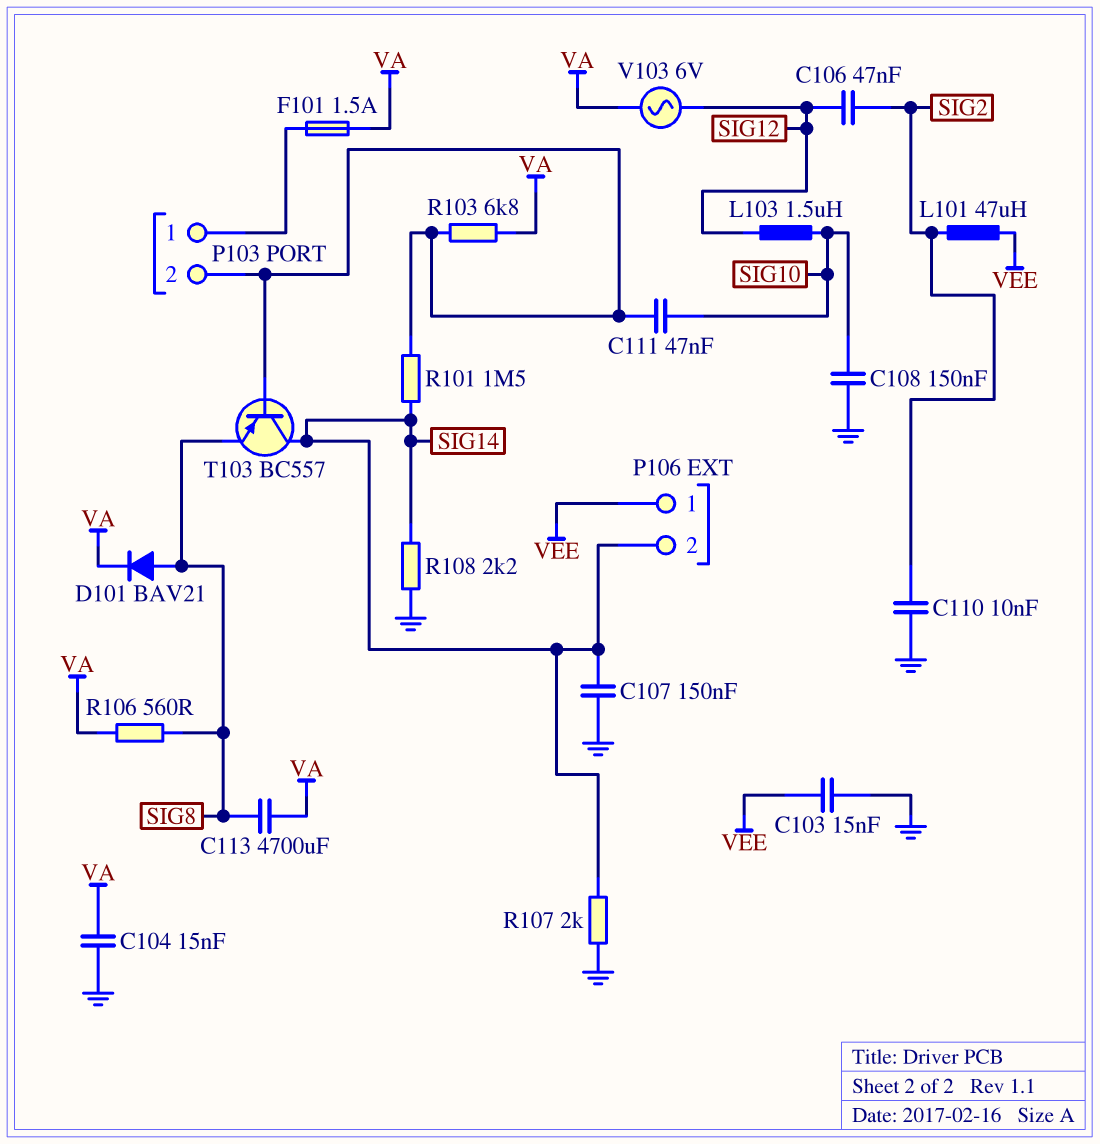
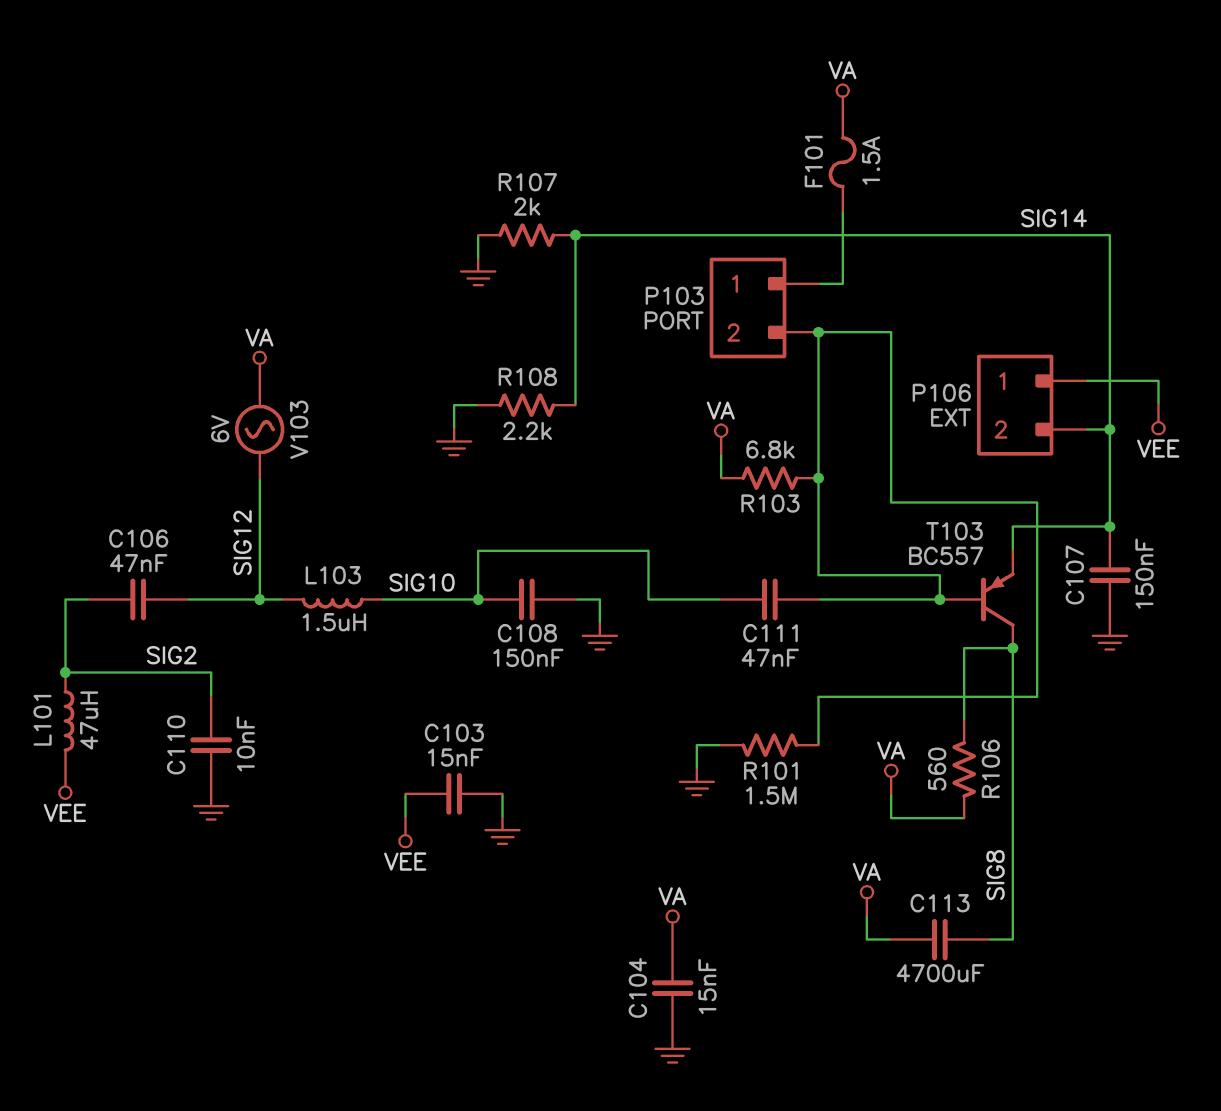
D101: diode BAV21 (A SIG8, K VA) -> none
R101: 1.5M (P103/2, SIG14) -> 1.5M (GND, P103/2)
T103: PNP BC557 (B P103/2, C SIG14, E SIG8) -> PNP BC557 (B P103/2, C SIG8, E SIG14)

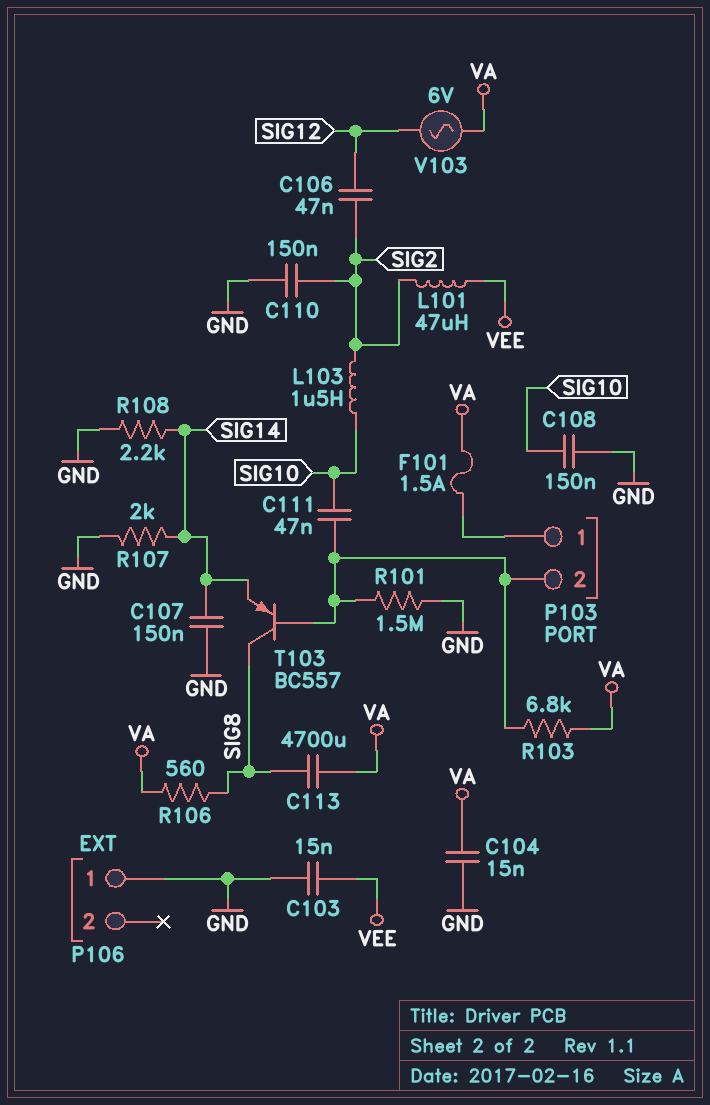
C110: 10nF (GND, SIG2) -> 150nF (GND, SIG2)
L103: 1.5uH (SIG10, SIG12) -> 1.5uH (SIG2, SIG10)
P106 pin 1: VEE -> GND
P106 pin 2: SIG14 -> none

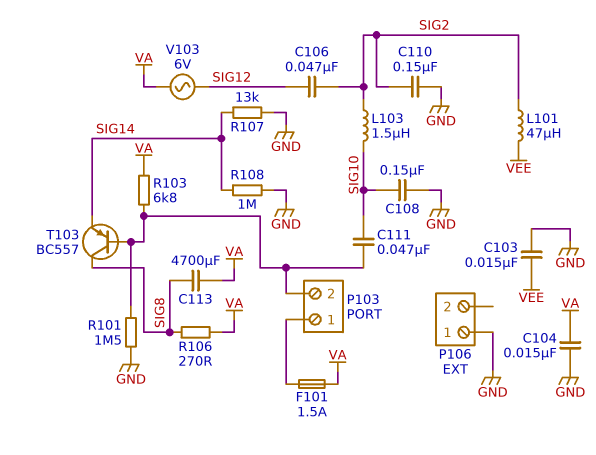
C107: 150nF (GND, SIG14) -> none
R106: 560 (SIG8, VA) -> 270 (SIG8, VA)
R107: 2k (GND, SIG14) -> 13k (GND, SIG14)
R108: 2.2k (GND, SIG14) -> 1M (GND, SIG14)

